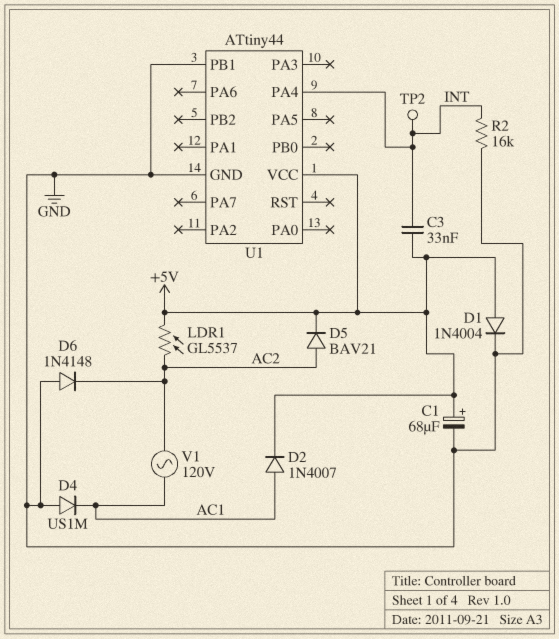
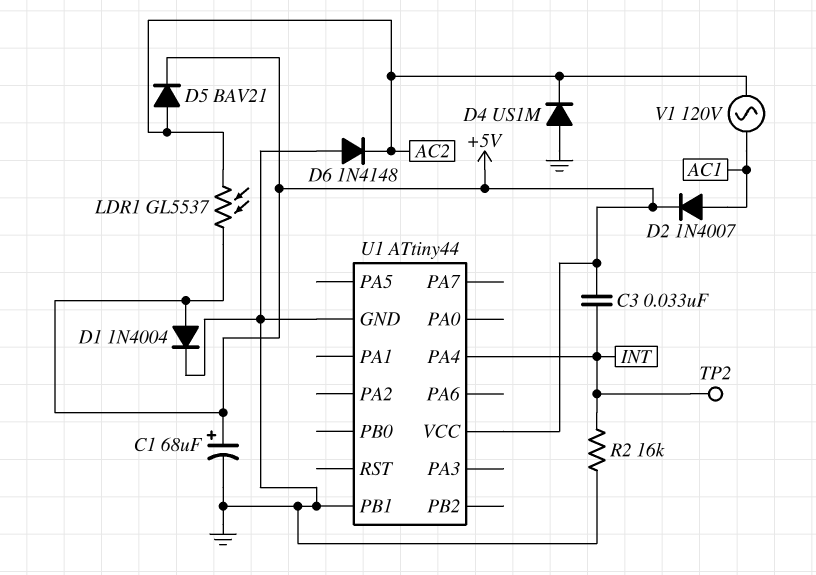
D4: diode US1M (A GND, K AC1) -> diode US1M (A GND, K AC2)

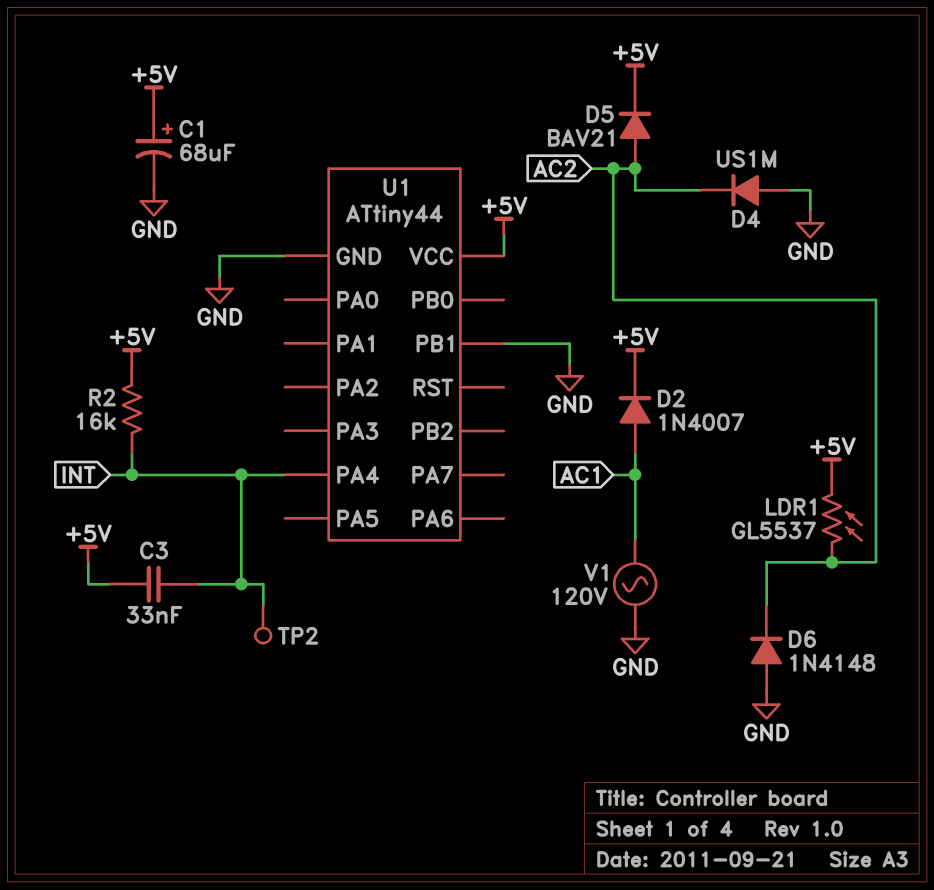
D1: diode 1N4004 (A +5V, K GND) -> none
R2: 16k (GND, INT) -> 16k (+5V, INT)
V1: AC 120V (AC1, AC2) -> AC 120V (AC1, GND)

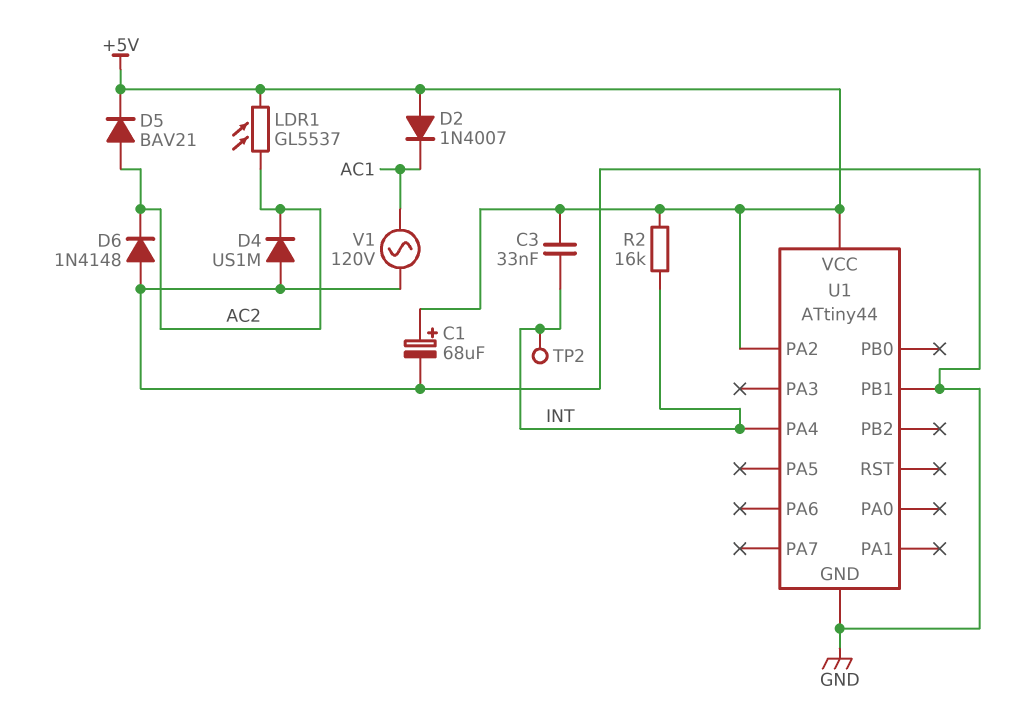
D2: diode 1N4007 (A AC1, K +5V) -> diode 1N4007 (A +5V, K AC1)
U1 pin PA2: none -> +5V

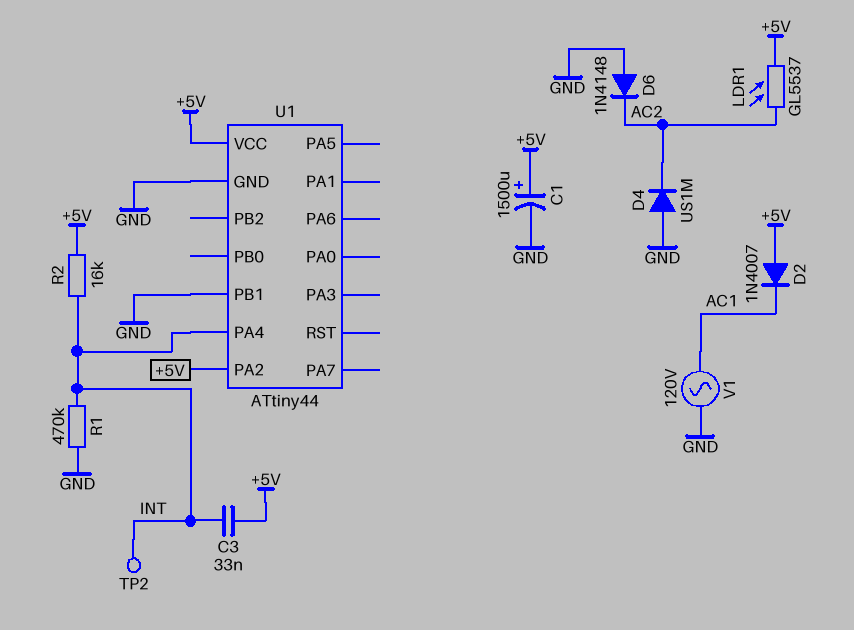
C1: 68uF (plus +5V, minus GND) -> 1500uF (plus +5V, minus GND)
D5: diode BAV21 (A AC2, K +5V) -> none
R1: none -> 470k (GND, INT)

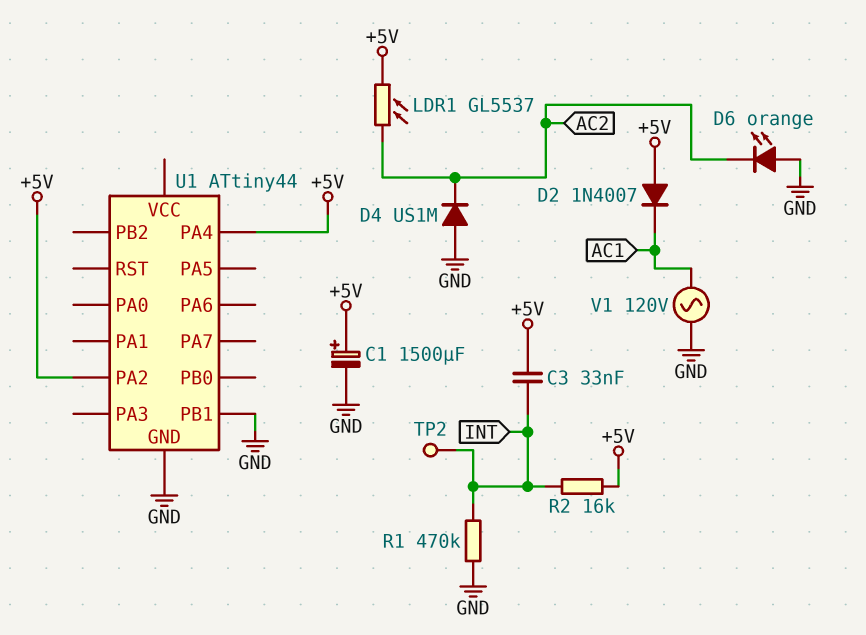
D6: diode 1N4148 (A GND, K AC2) -> LED orange (A GND, K AC2)
U1 pin PA4: INT -> +5V
U1 pin VCC: +5V -> none

